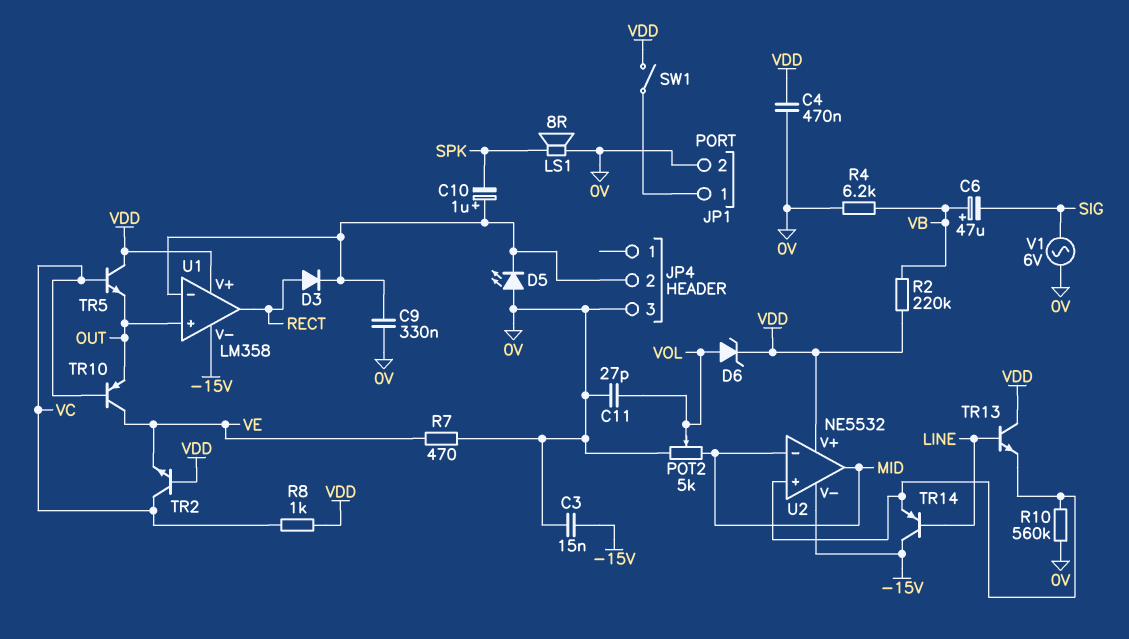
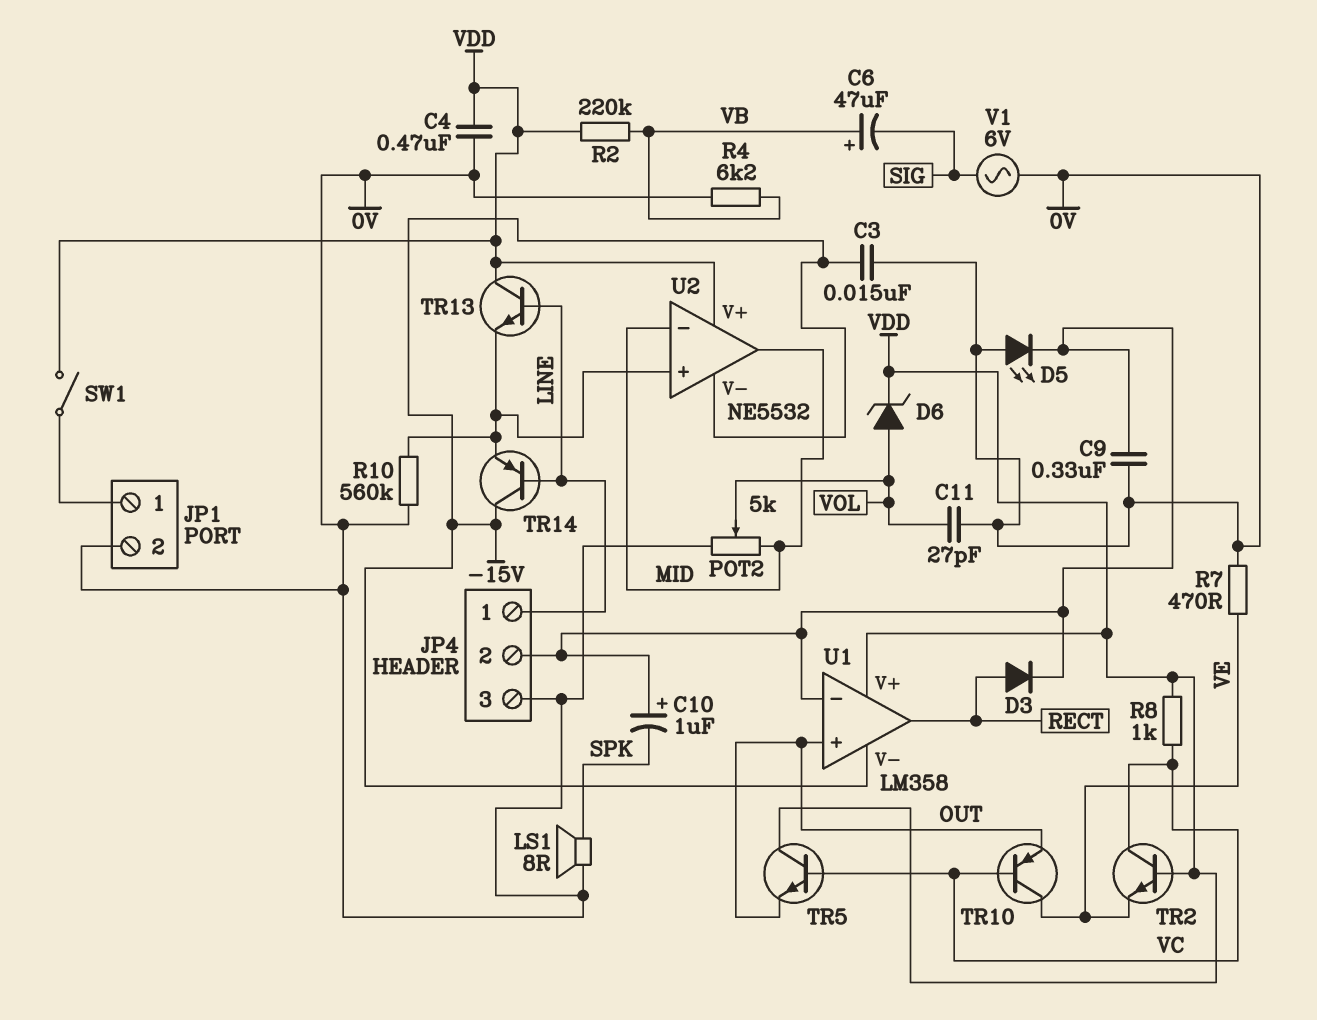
JP4 pin 1: none -> LINE

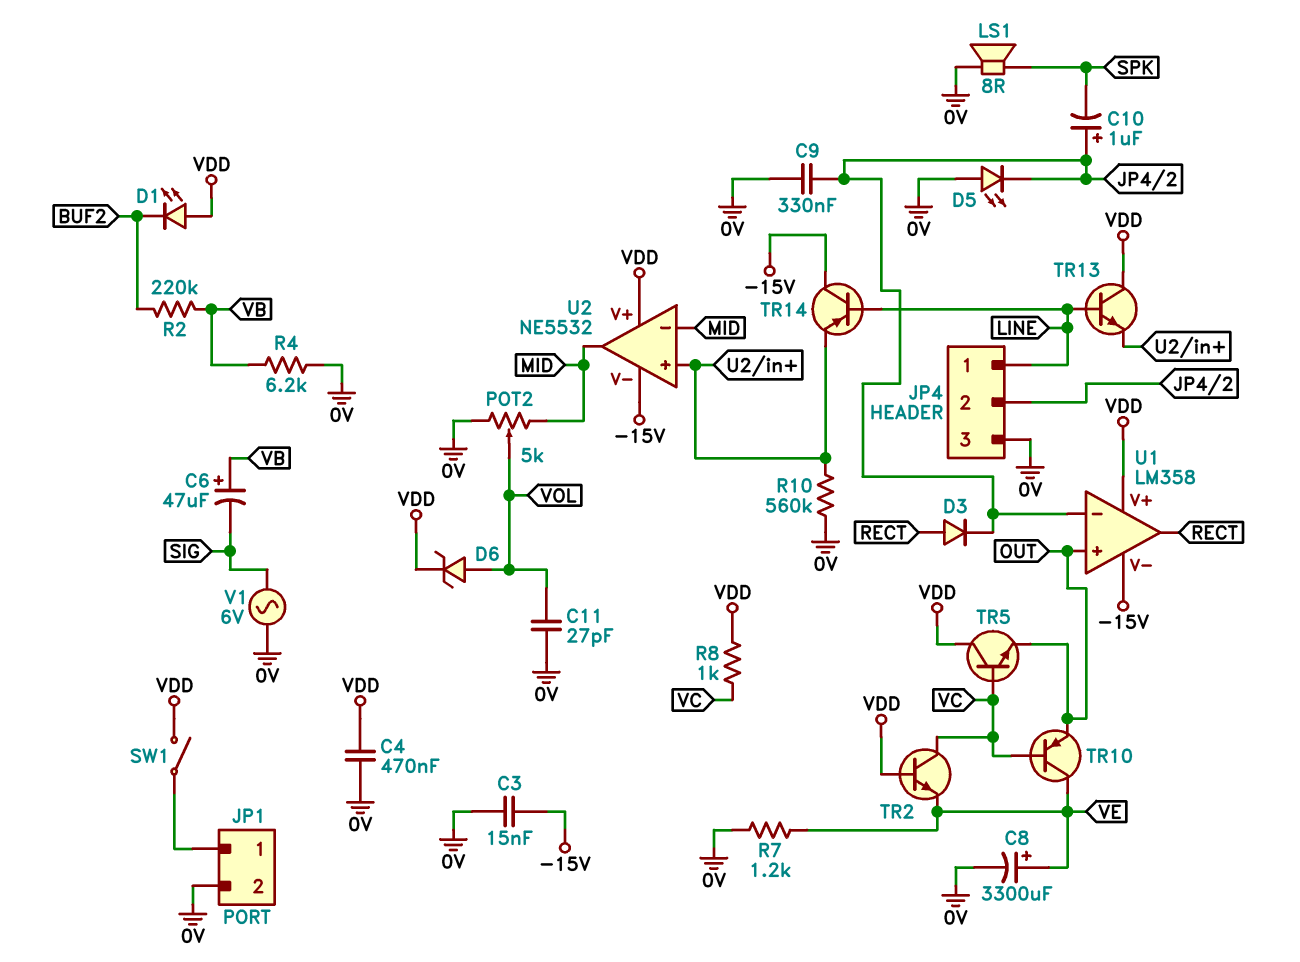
C8: none -> 3300uF (plus VE, minus 0V)
D1: none -> LED (A VDD, K BUF2)
R2: 220k (VB, VDD) -> 220k (BUF2, VB)
R7: 470 (0V, VE) -> 1.2k (0V, VE)

